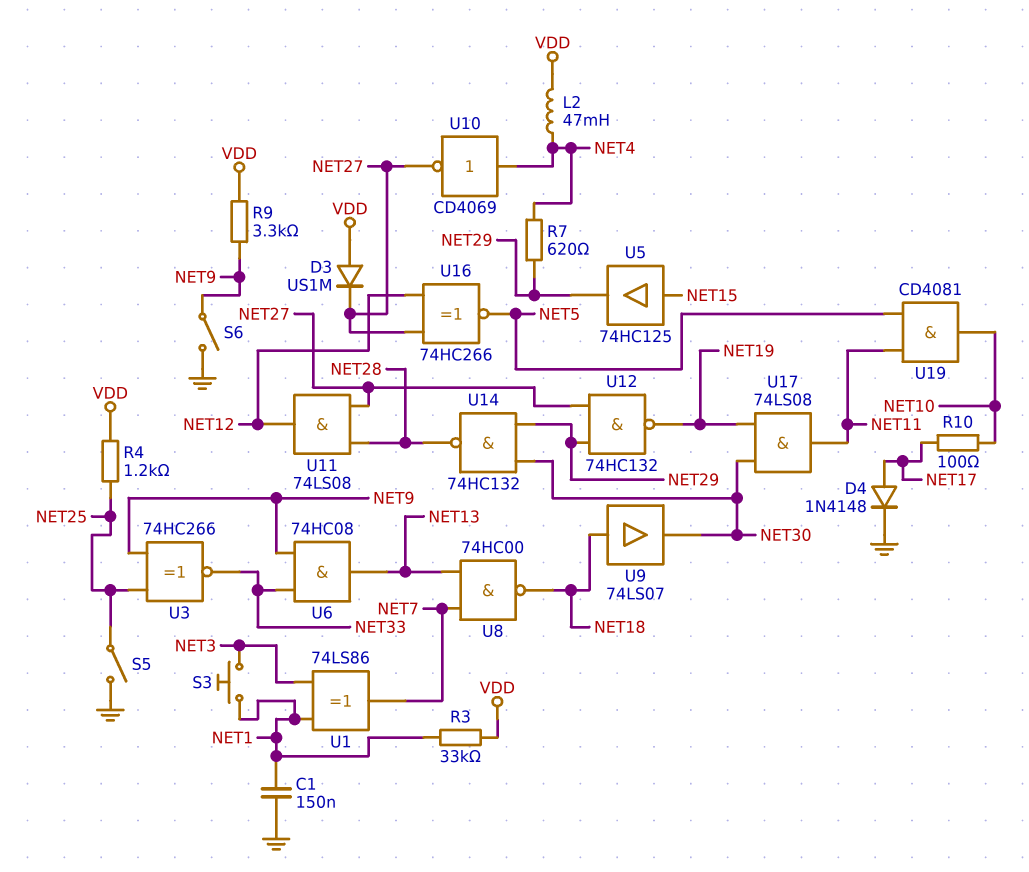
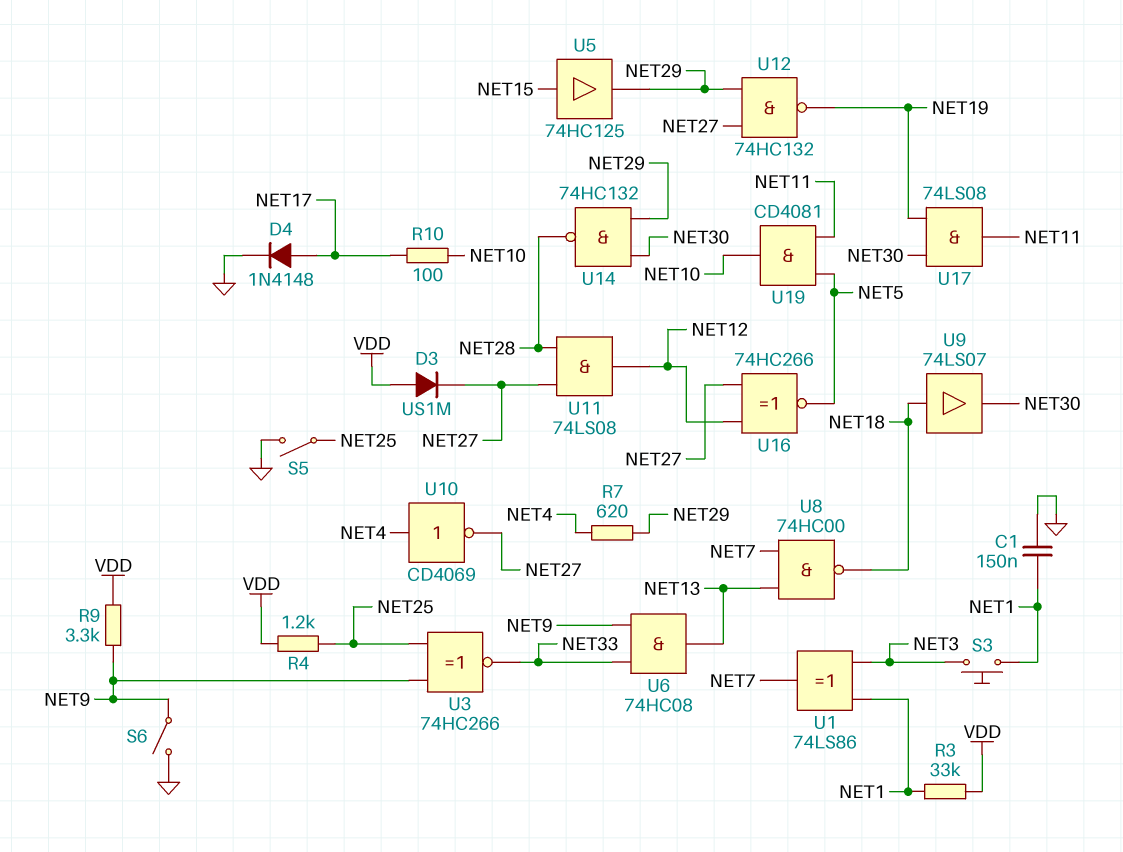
L2: 47mH (NET4, VDD) -> none

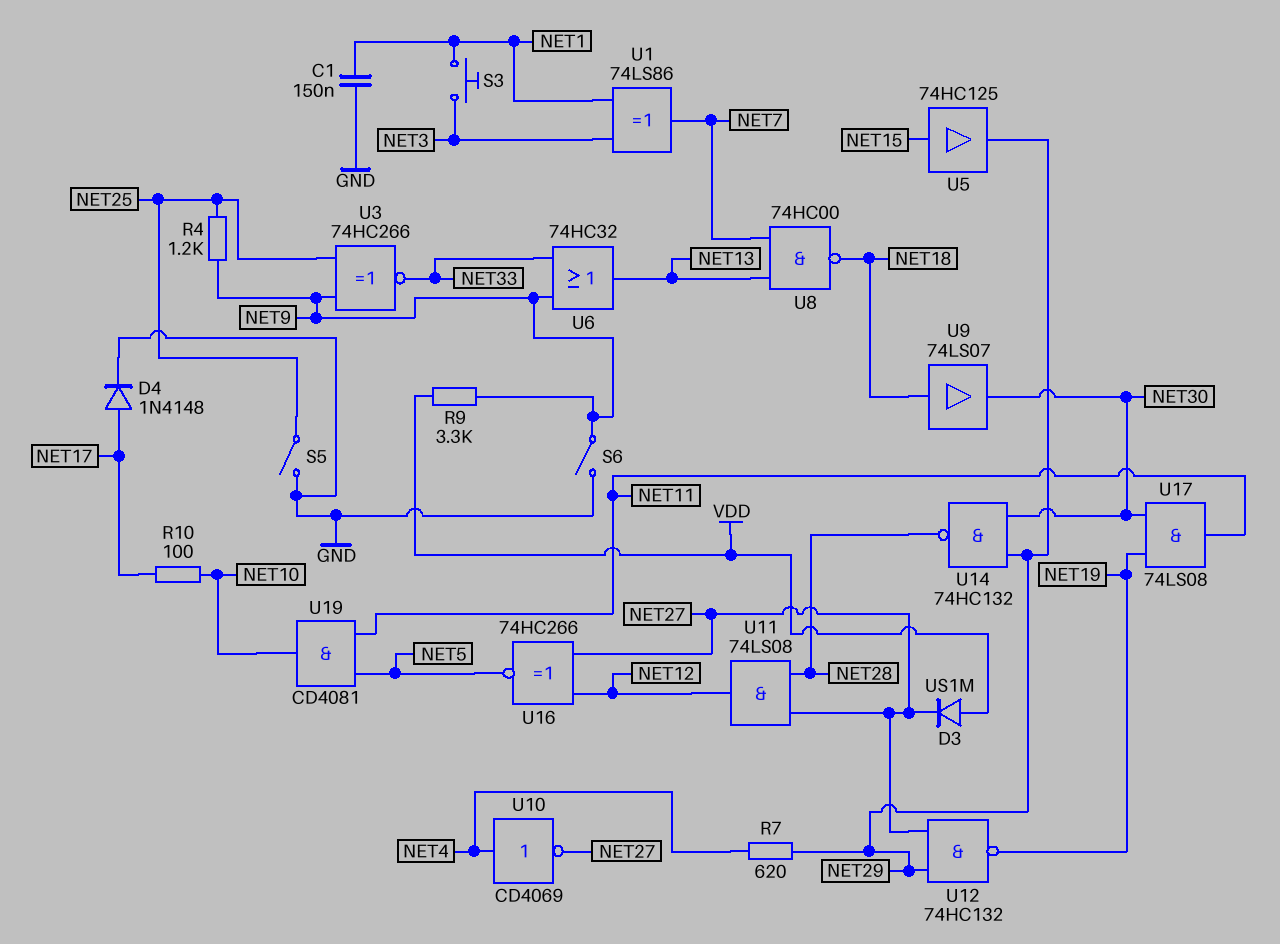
R3: 33k (NET1, VDD) -> none
R4: 1.2k (NET25, VDD) -> 1.2k (NET9, NET25)
U6: AND 74HC08 (in NET9, in NET33, out NET13) -> OR 74HC32 (in NET9, in NET33, out NET13)

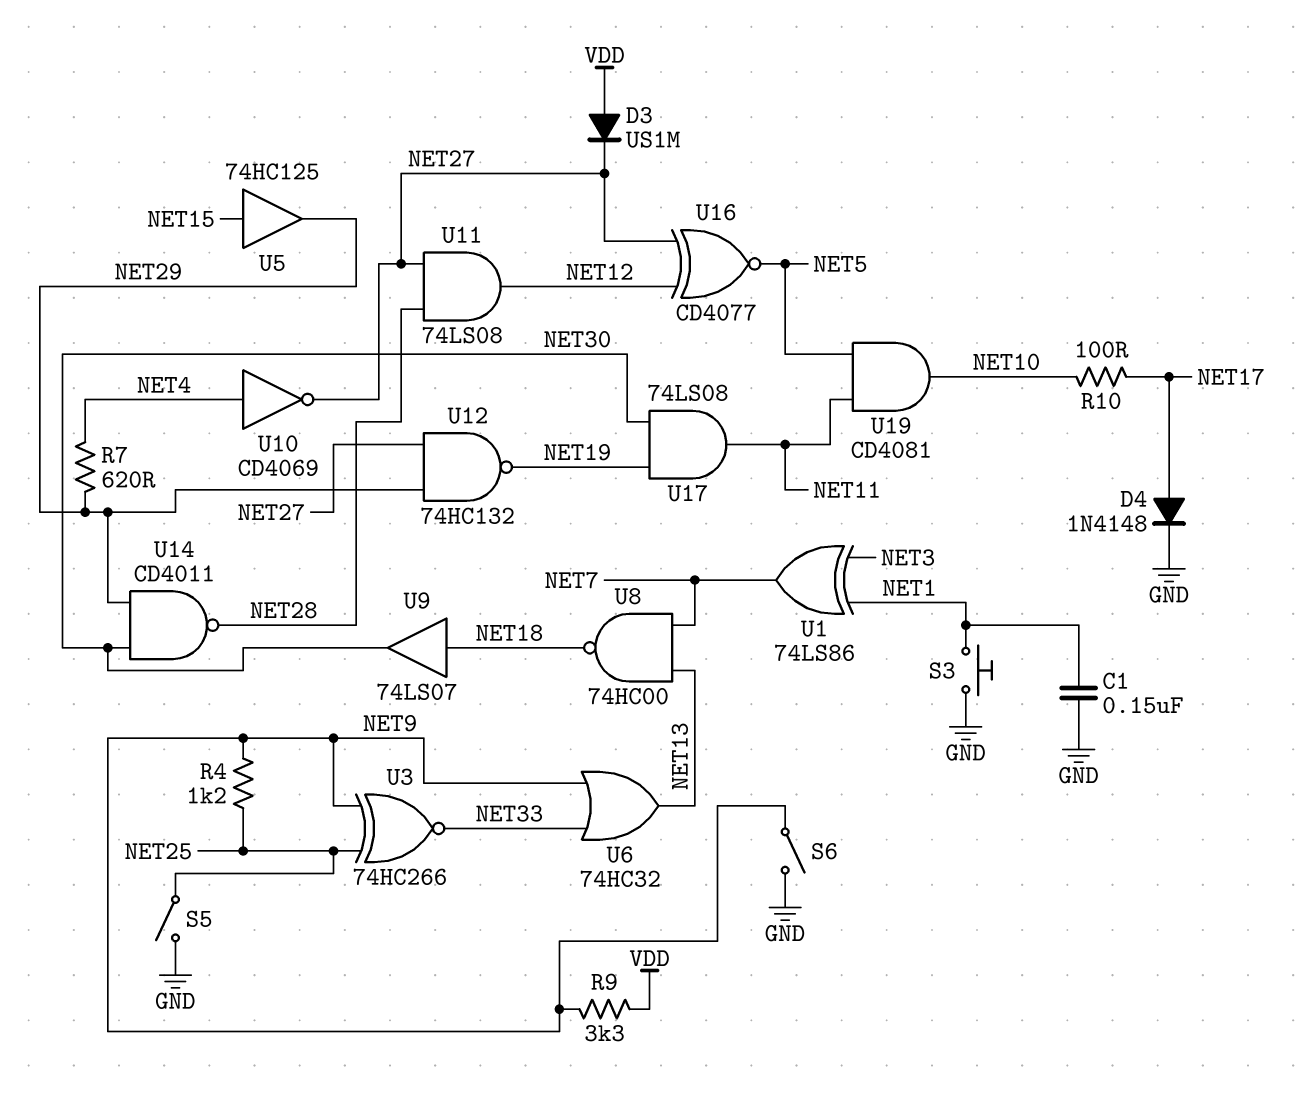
S3: button (NET1, NET3) -> button (GND, NET1)
U14: NAND 74HC132 (in NET29, in NET30, out NET28) -> NAND CD4011 (in NET29, in NET30, out NET28)
U16: XNOR 74HC266 (in NET12, in NET27, out NET5) -> XNOR CD4077 (in NET12, in NET27, out NET5)

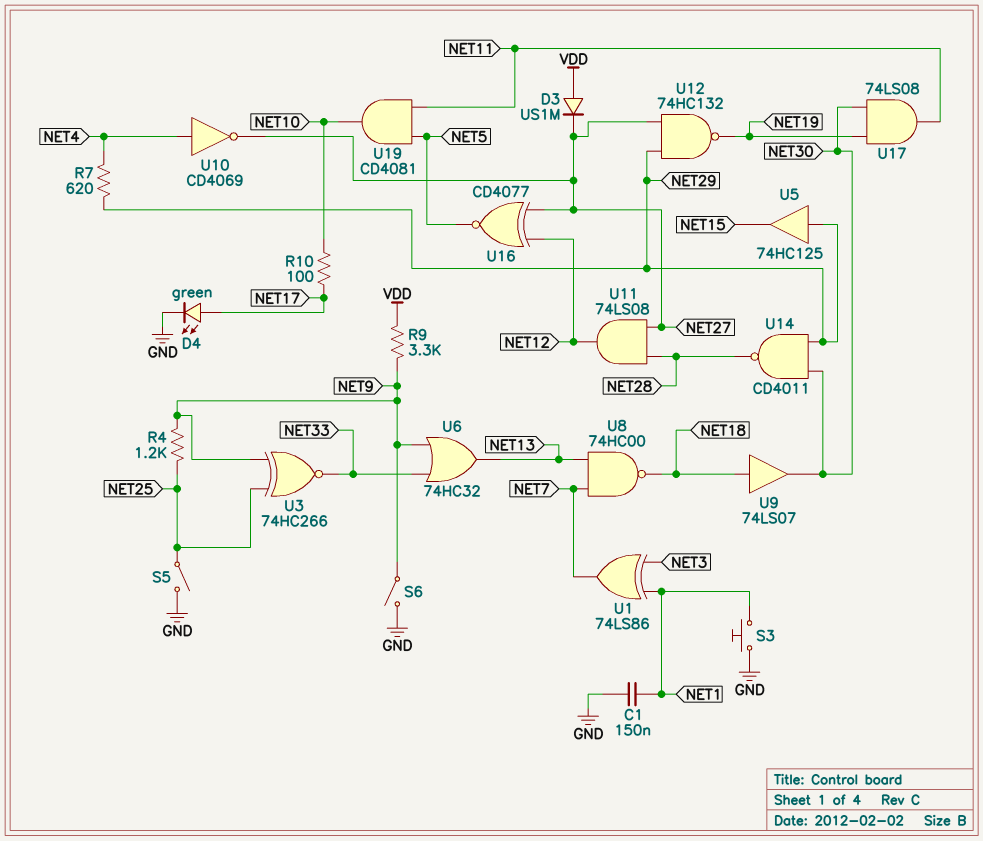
D4: diode 1N4148 (A NET17, K GND) -> LED green (A NET17, K GND)
U5: buffer 74HC125 (in NET15, out NET29) -> buffer 74HC125 (in NET29, out NET15)

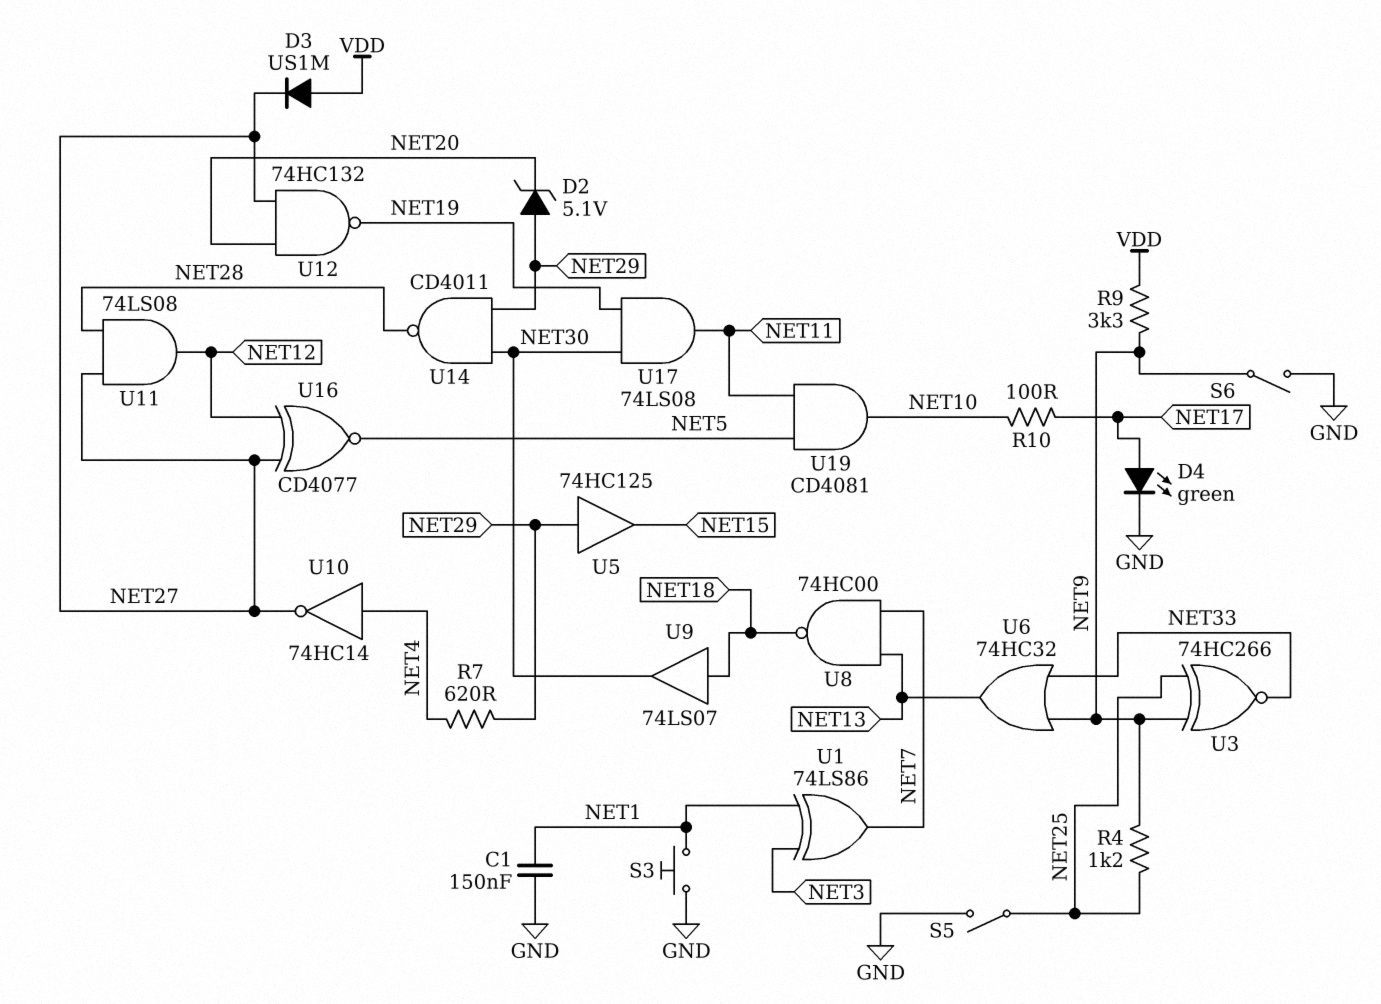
D2: none -> zener 5.1V (A NET29, K NET20)
U10: NOT CD4069 (in NET4, out NET27) -> NOT 74HC14 (in NET4, out NET27)
U12: NAND 74HC132 (in NET27, in NET29, out NET19) -> NAND 74HC132 (in NET20, in NET27, out NET19)

